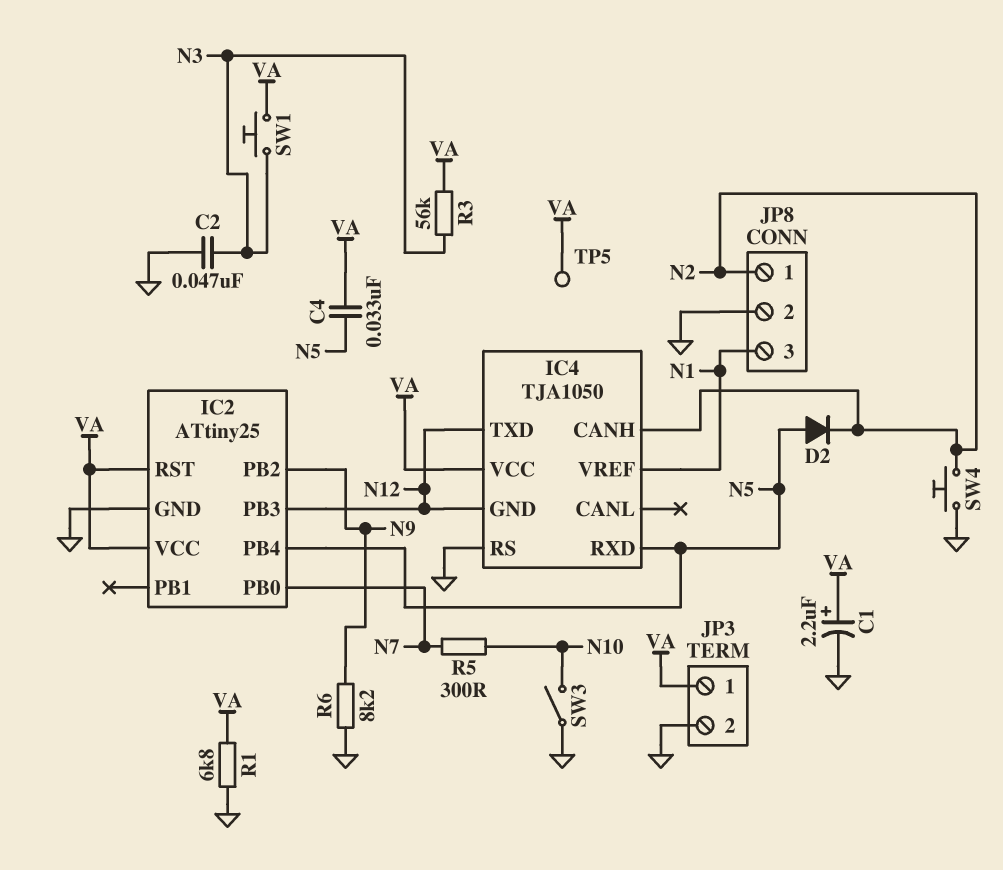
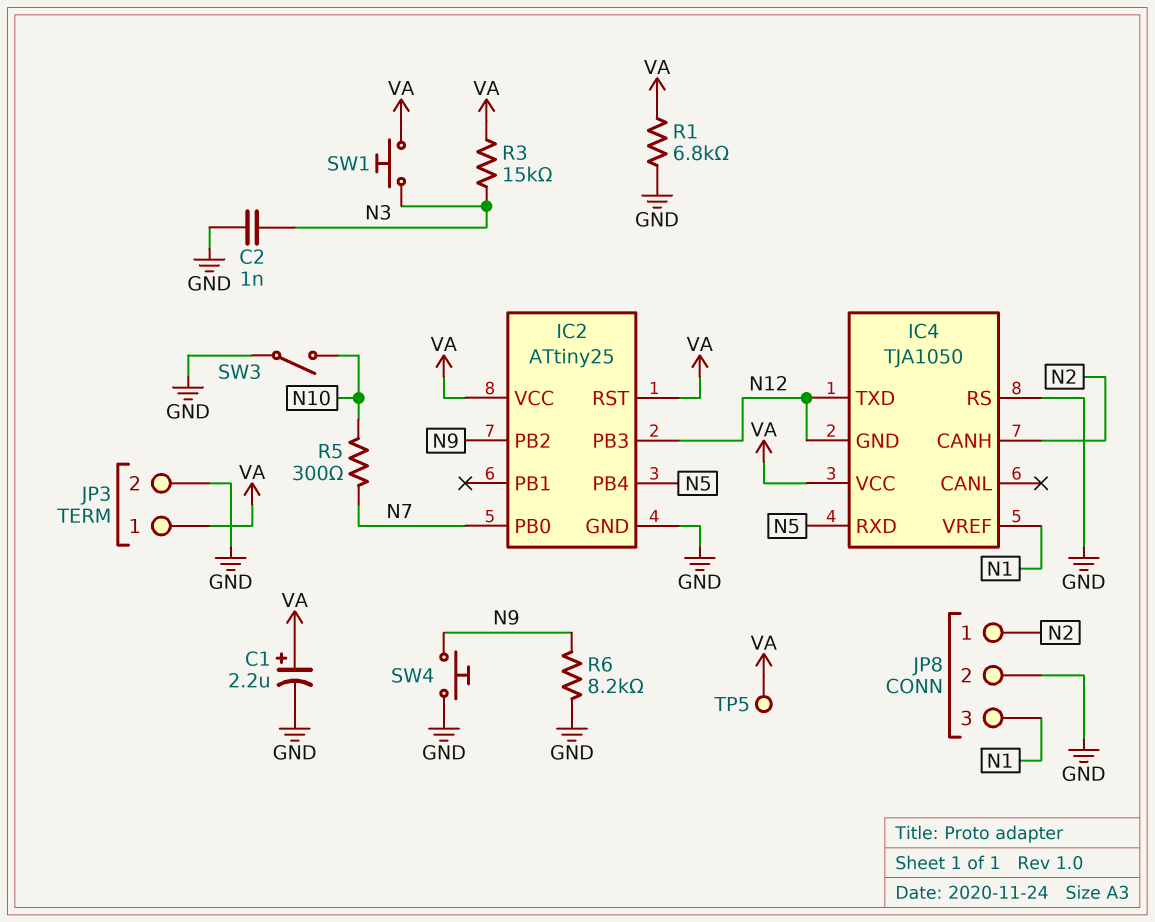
C2: 47nF (GND, N3) -> 1nF (GND, N3)
C4: 33nF (N5, VA) -> none
D2: diode (A N5, K N2) -> none
R3: 56k (N3, VA) -> 15k (N3, VA)
SW4: button (GND, N2) -> button (GND, N9)

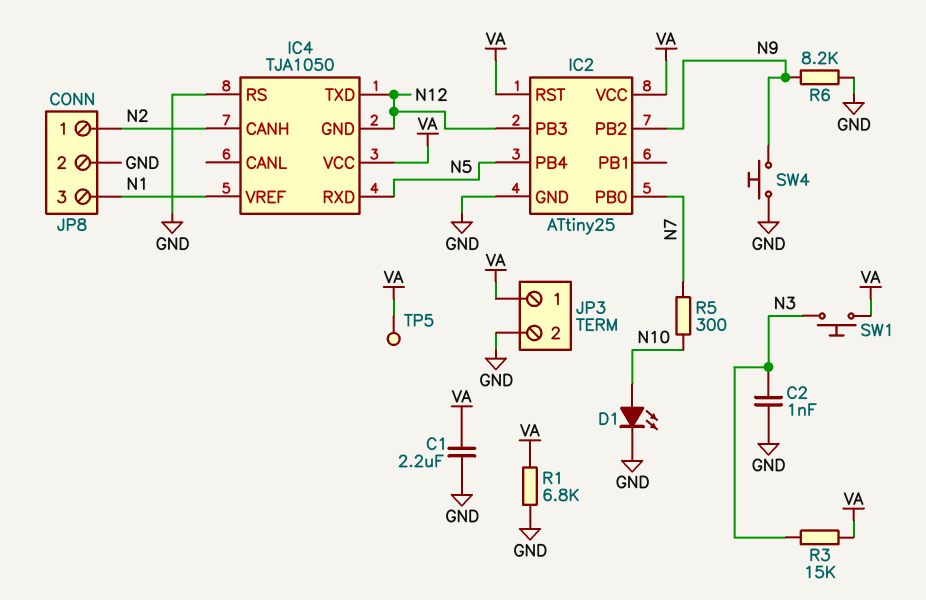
C1: 2.2uF (plus VA, minus GND) -> 2.2uF (GND, VA)
D1: none -> LED (A N10, K GND)
SW3: switch (GND, N10) -> none

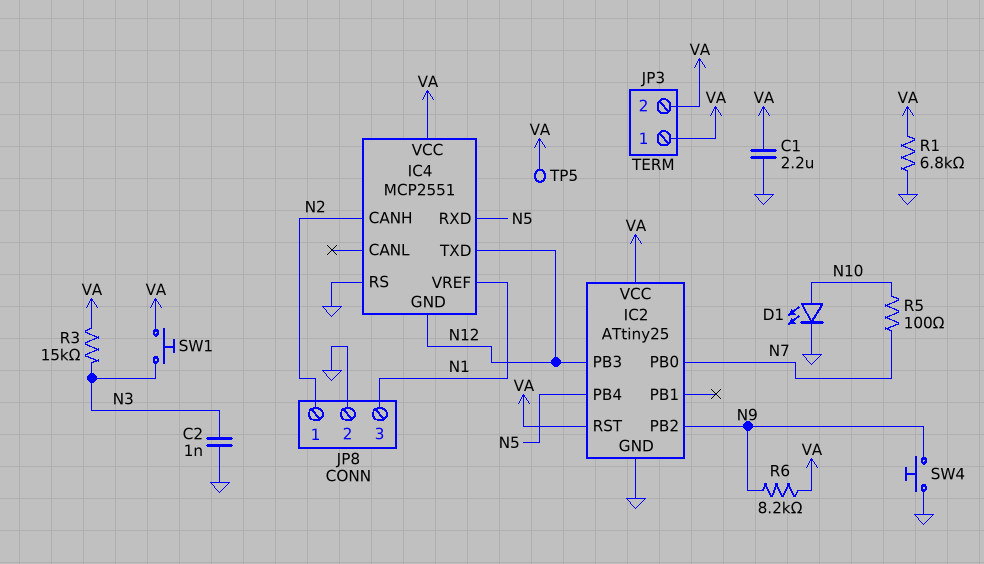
IC4: TJA1050 -> MCP2551
JP3 pin 2: GND -> VA
R5: 300 (N7, N10) -> 100 (N7, N10)
R6: 8.2k (GND, N9) -> 8.2k (N9, VA)

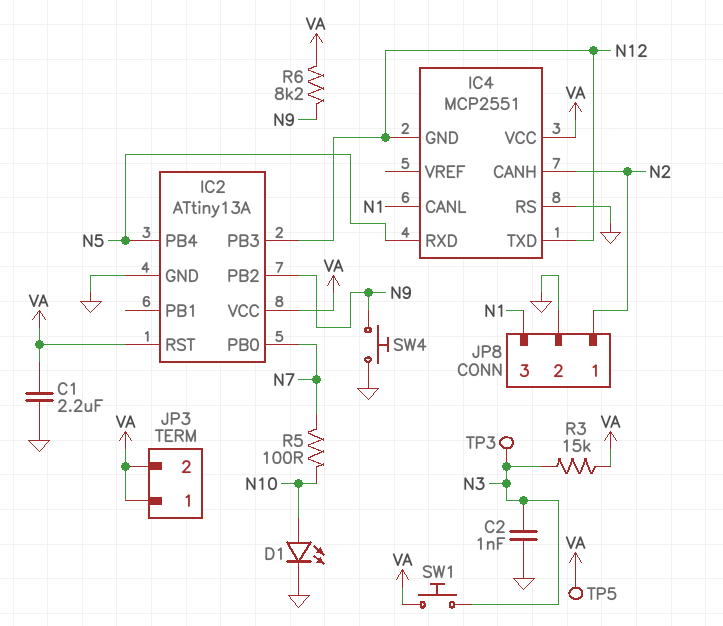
IC2: ATtiny25 -> ATtiny13A
IC4 pin CANL: none -> N1
IC4 pin VREF: N1 -> none
R1: 6.8k (GND, VA) -> none
TP3: none -> test point (N3)

